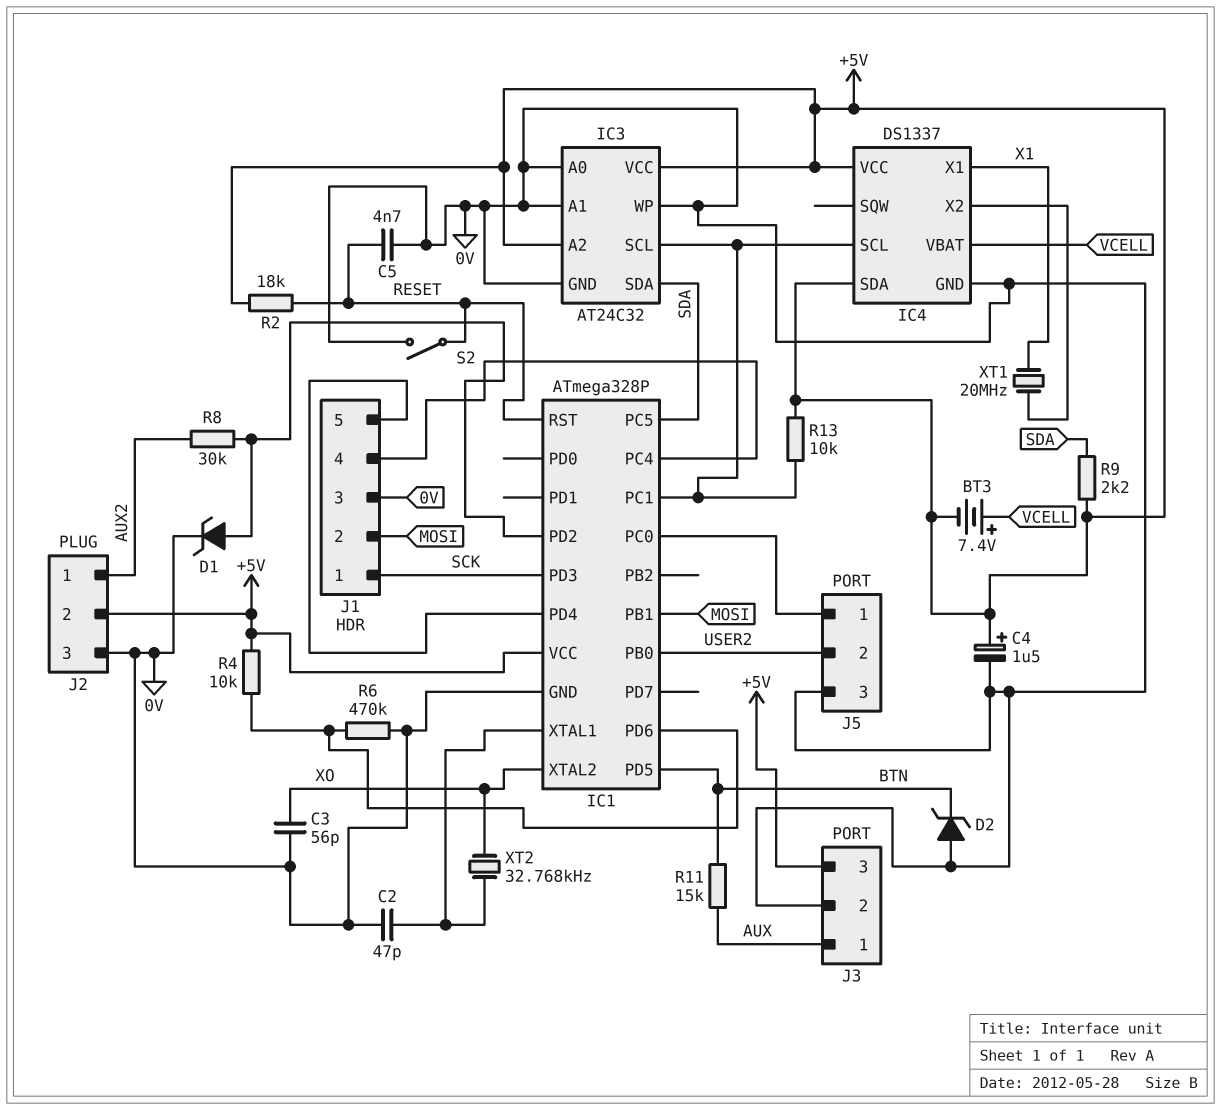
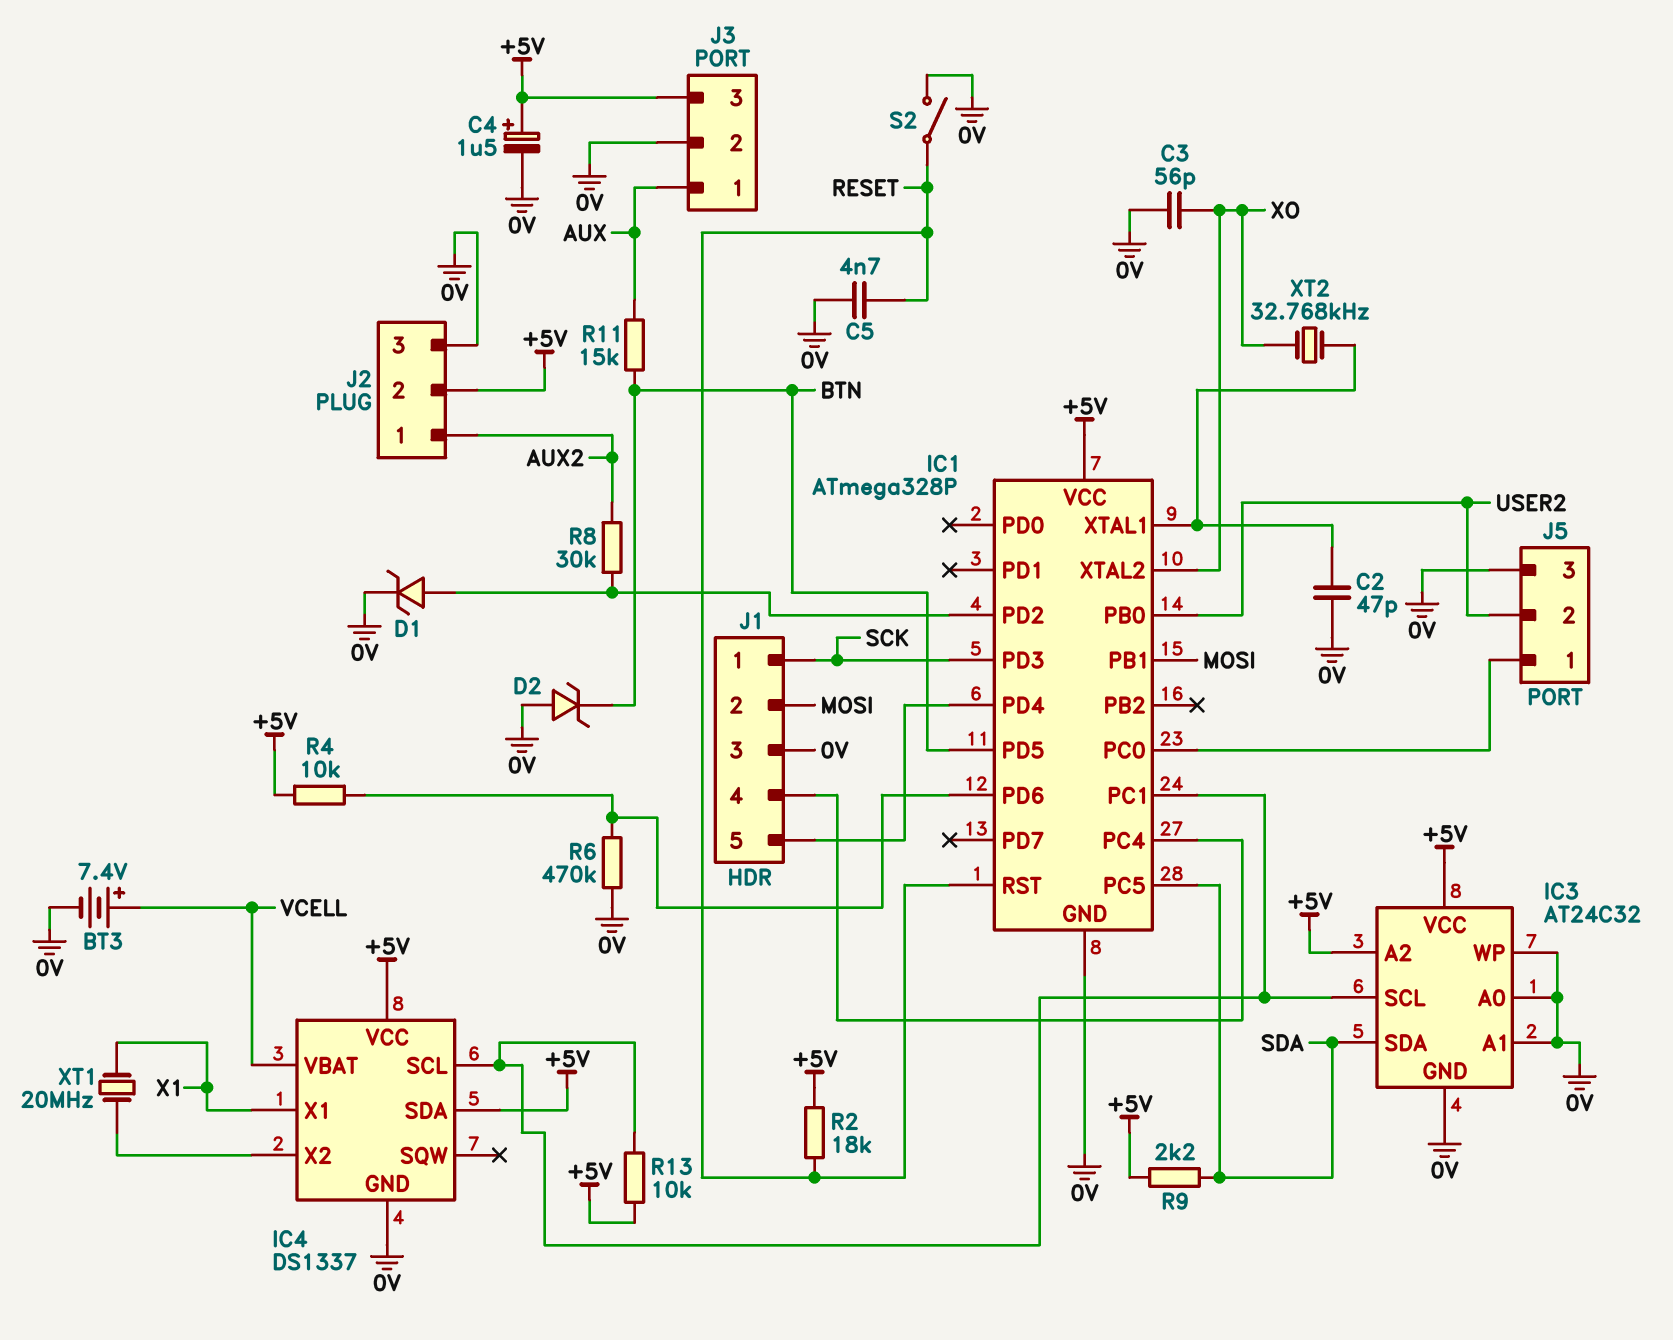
BT3: 7.4V (plus VCELL, minus +5V) -> 7.4V (plus VCELL, minus 0V)

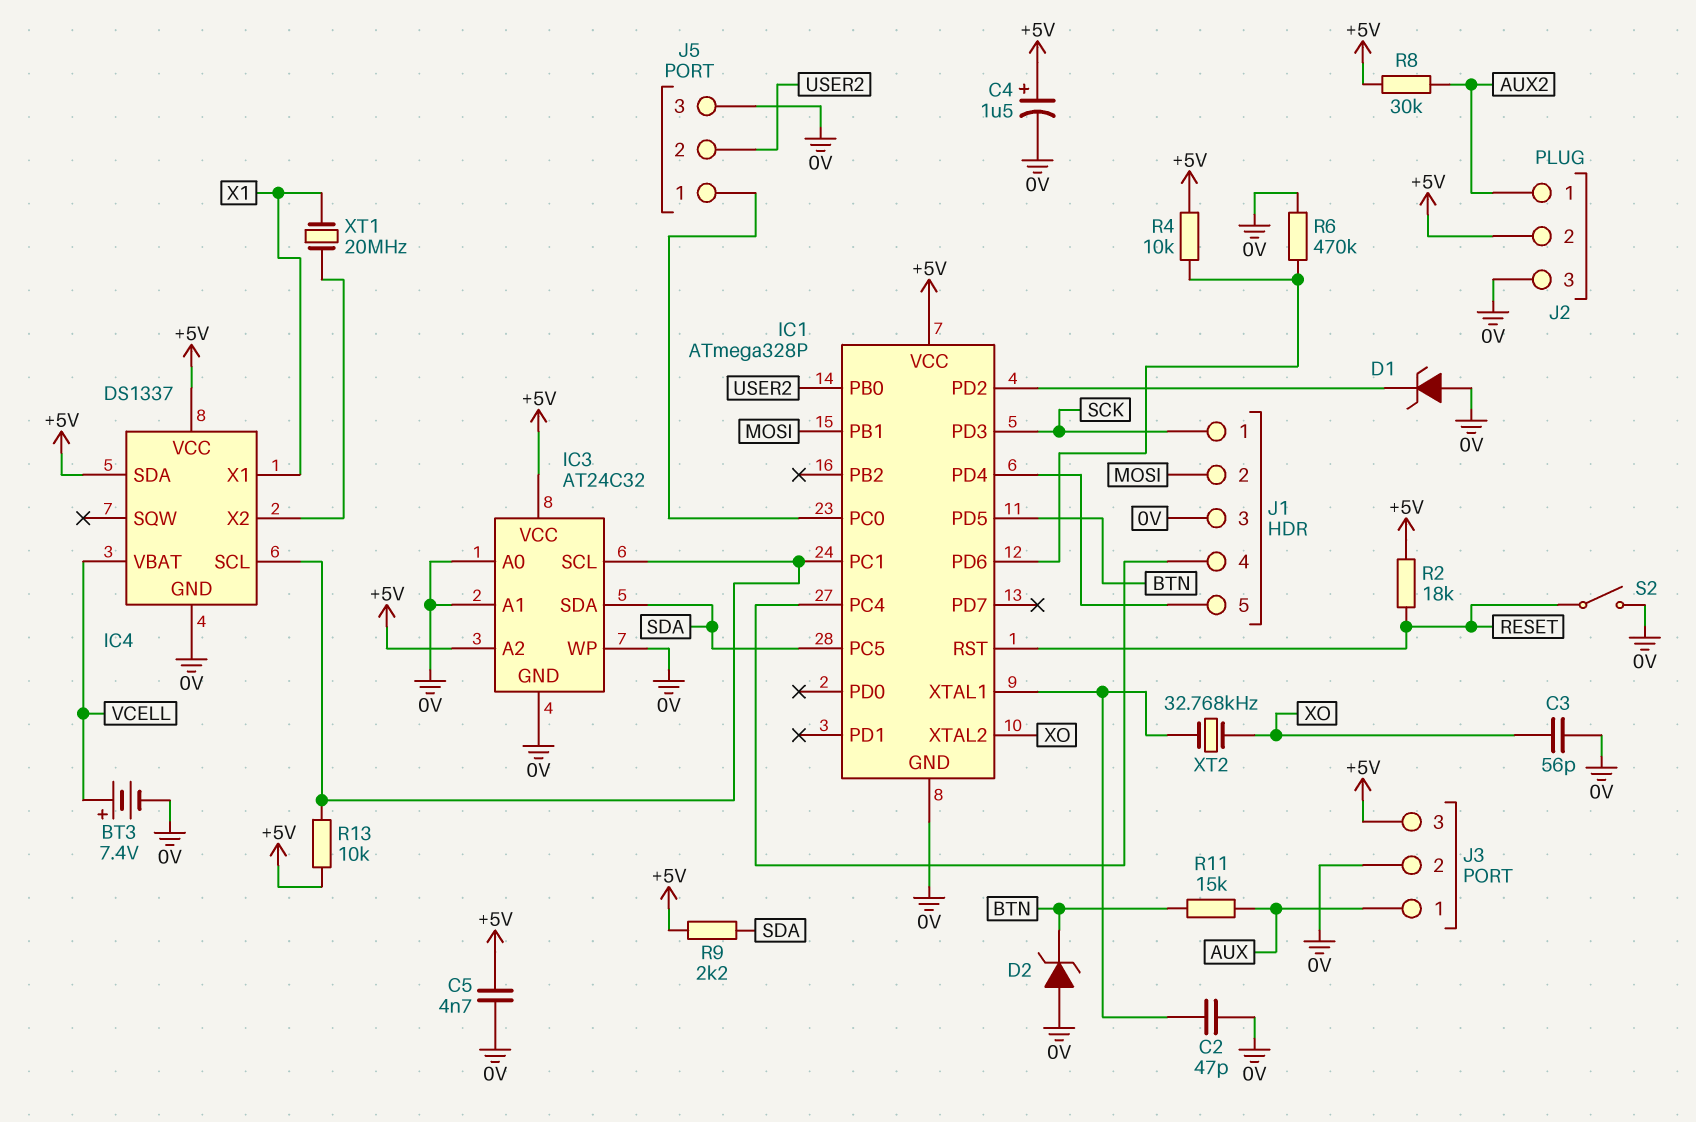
C5: 4.7nF (0V, RESET) -> 4.7nF (+5V, 0V)
D1: zener (A IC1/PD2, K 0V) -> zener (A 0V, K IC1/PD2)
R8: 30k (AUX2, IC1/PD2) -> 30k (+5V, AUX2)

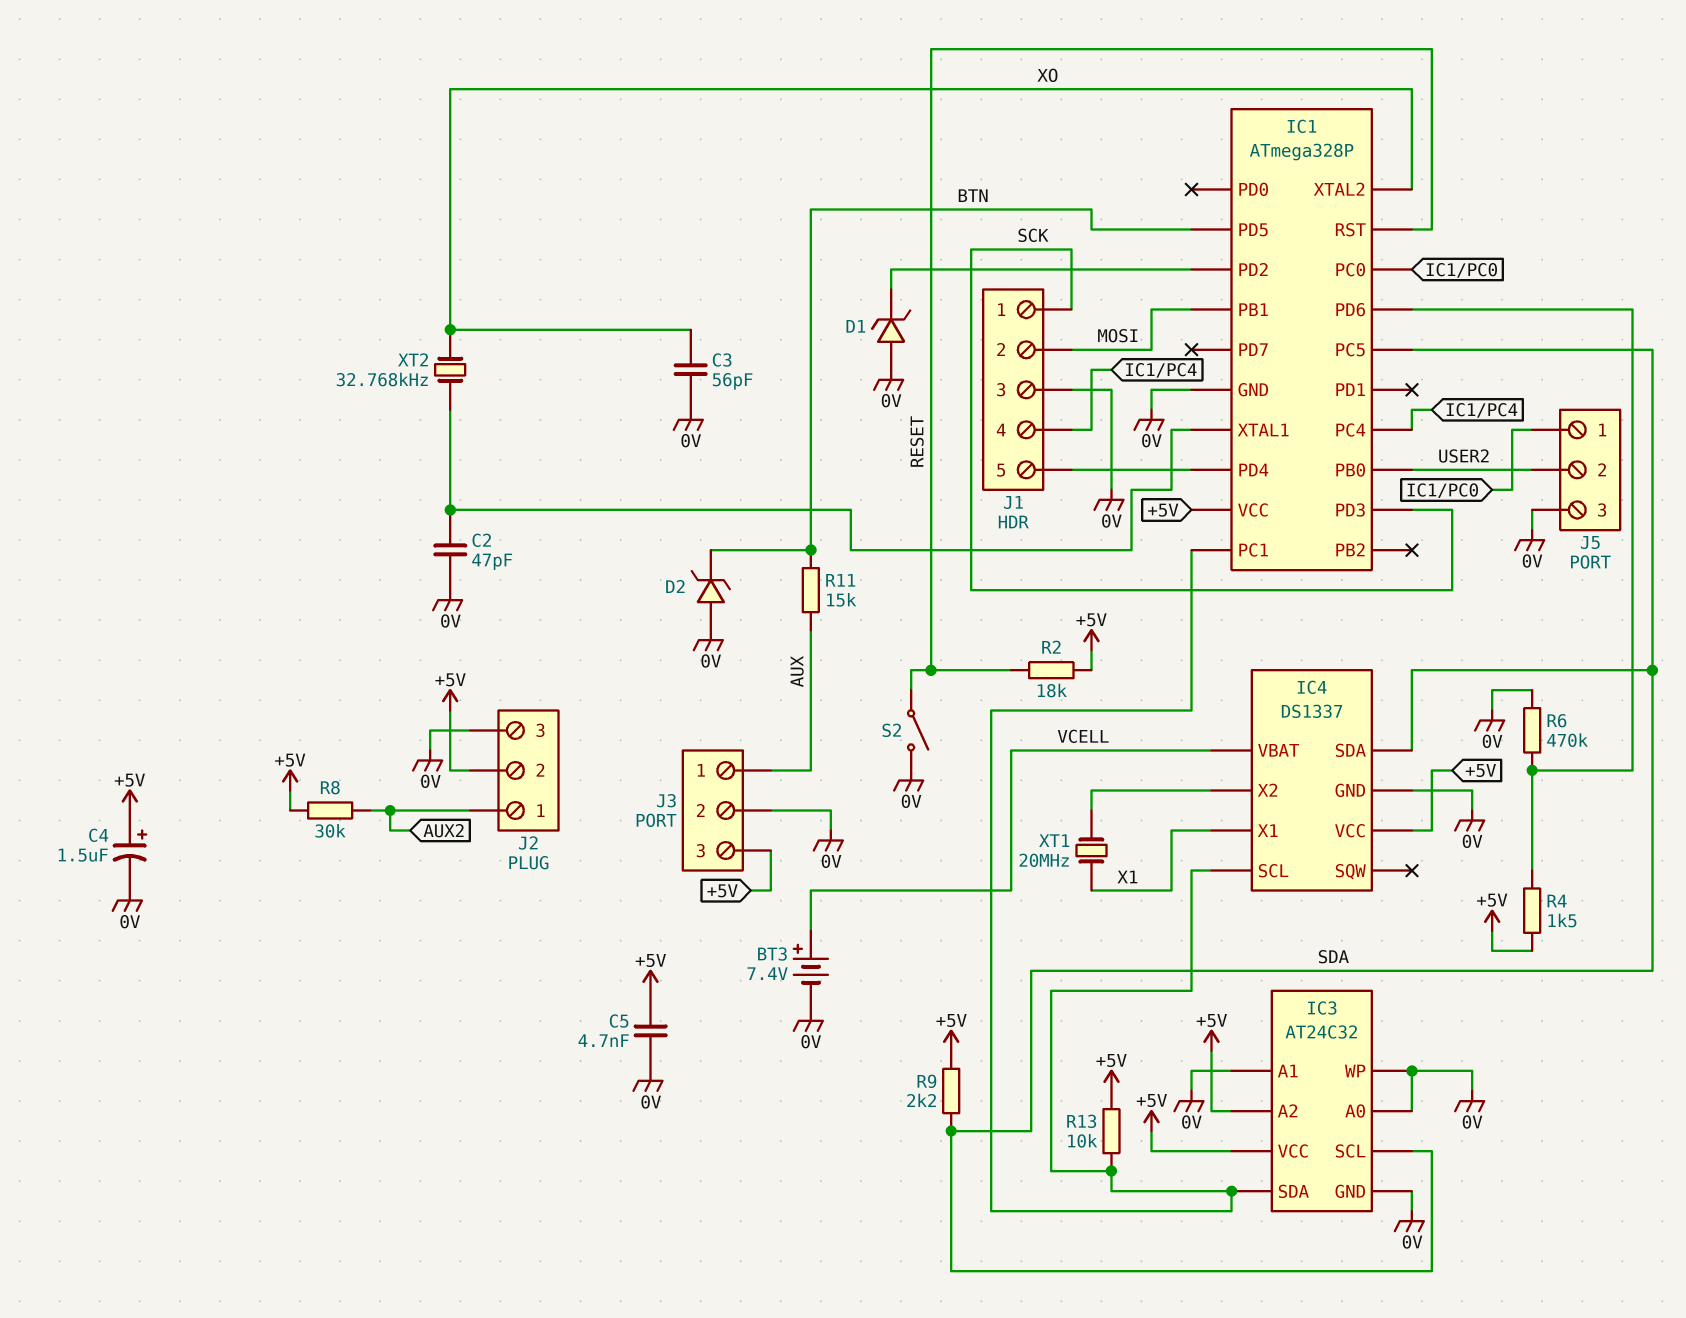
IC3 pin SCL: IC1/PC1 -> SDA
IC3 pin SDA: SDA -> IC1/PC1
IC4 pin SDA: +5V -> SDA
R4: 10k (+5V, IC1/PD6) -> 1.5k (+5V, IC1/PD6)

